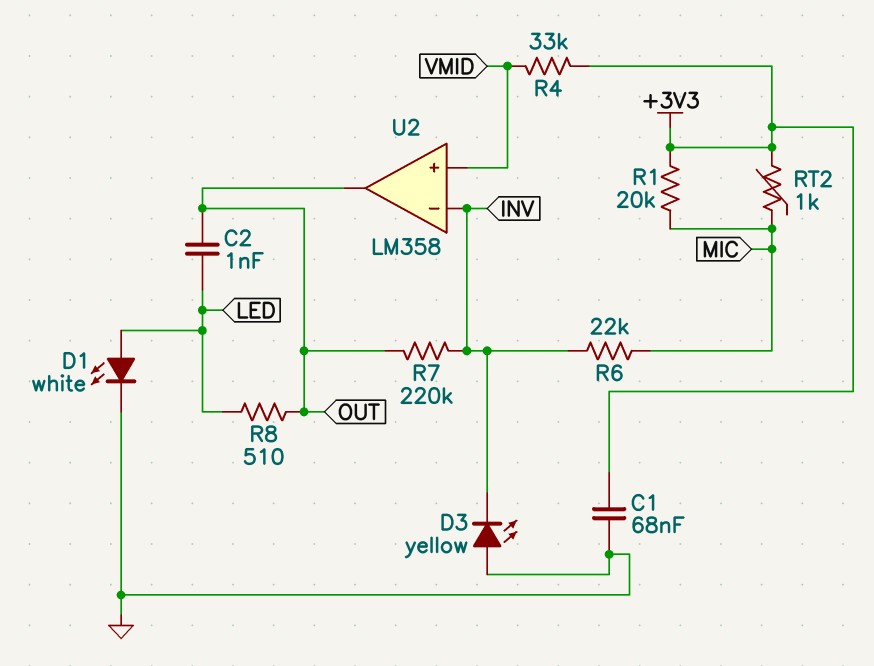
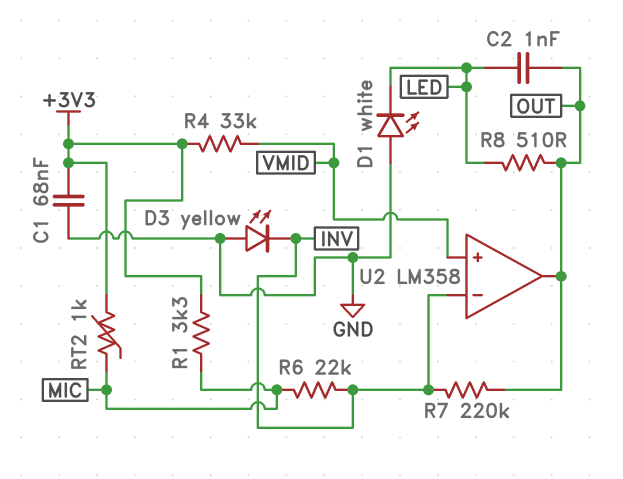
D1: LED white (A LED, K GND) -> LED white (A GND, K LED)
R1: 20k (+3V3, MIC) -> 3.3k (+3V3, MIC)

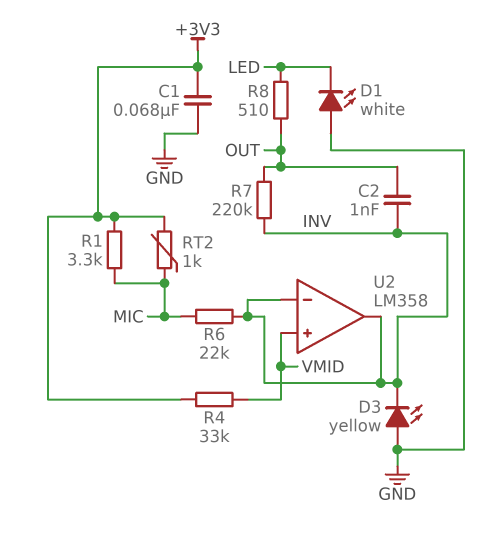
C2: 1nF (LED, OUT) -> 1nF (INV, OUT)
U2 pin out: OUT -> INV

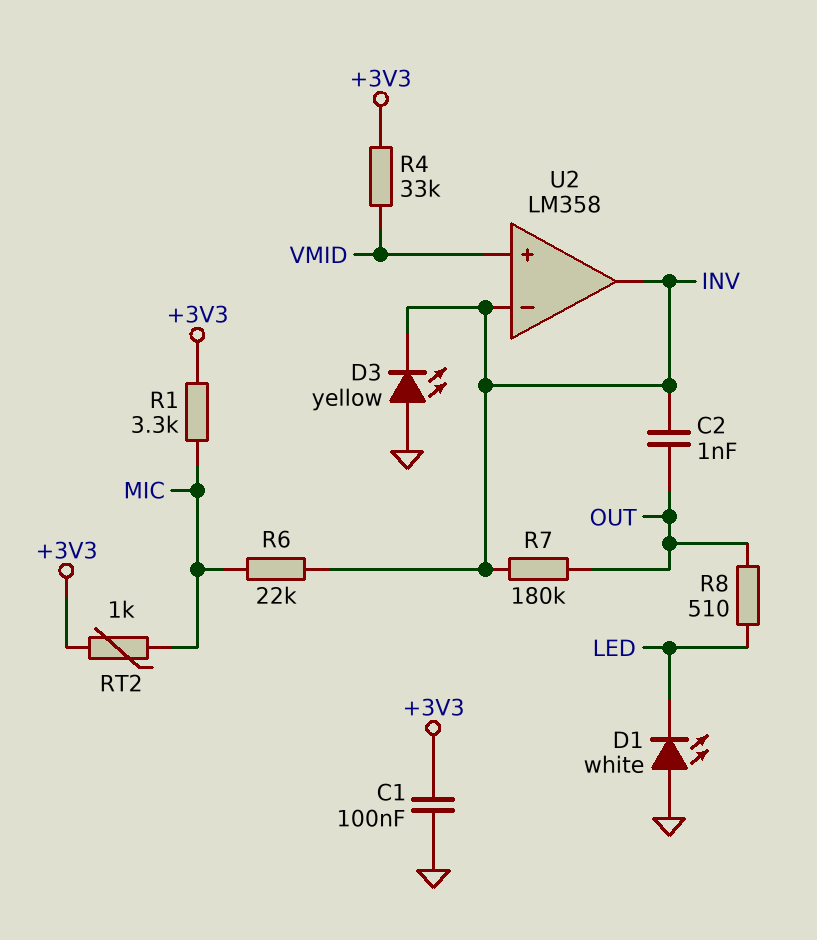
C1: 68nF (+3V3, GND) -> 100nF (+3V3, GND)
R7: 220k (INV, OUT) -> 180k (INV, OUT)

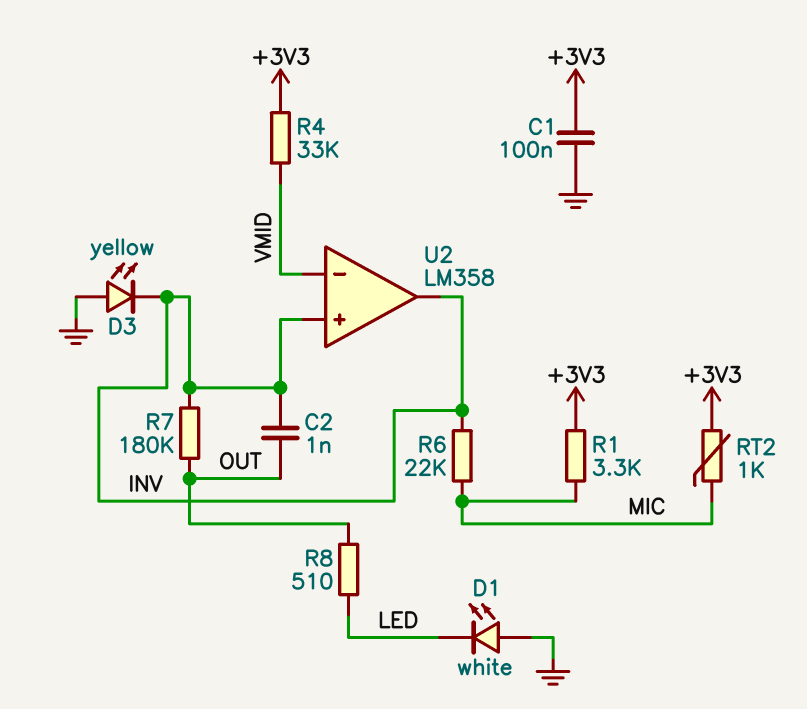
U2 pin in+: VMID -> INV
U2 pin in-: INV -> VMID

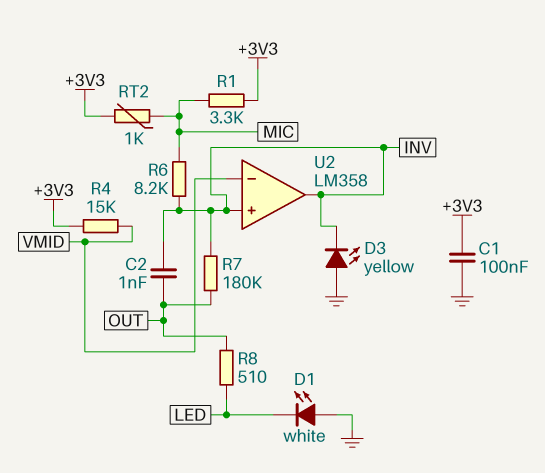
R4: 33k (+3V3, VMID) -> 15k (+3V3, VMID)
R6: 22k (INV, MIC) -> 8.2k (INV, MIC)

